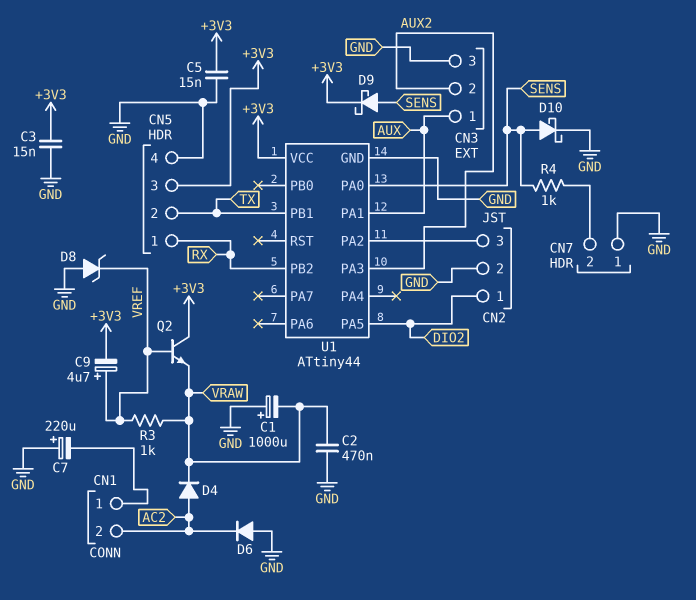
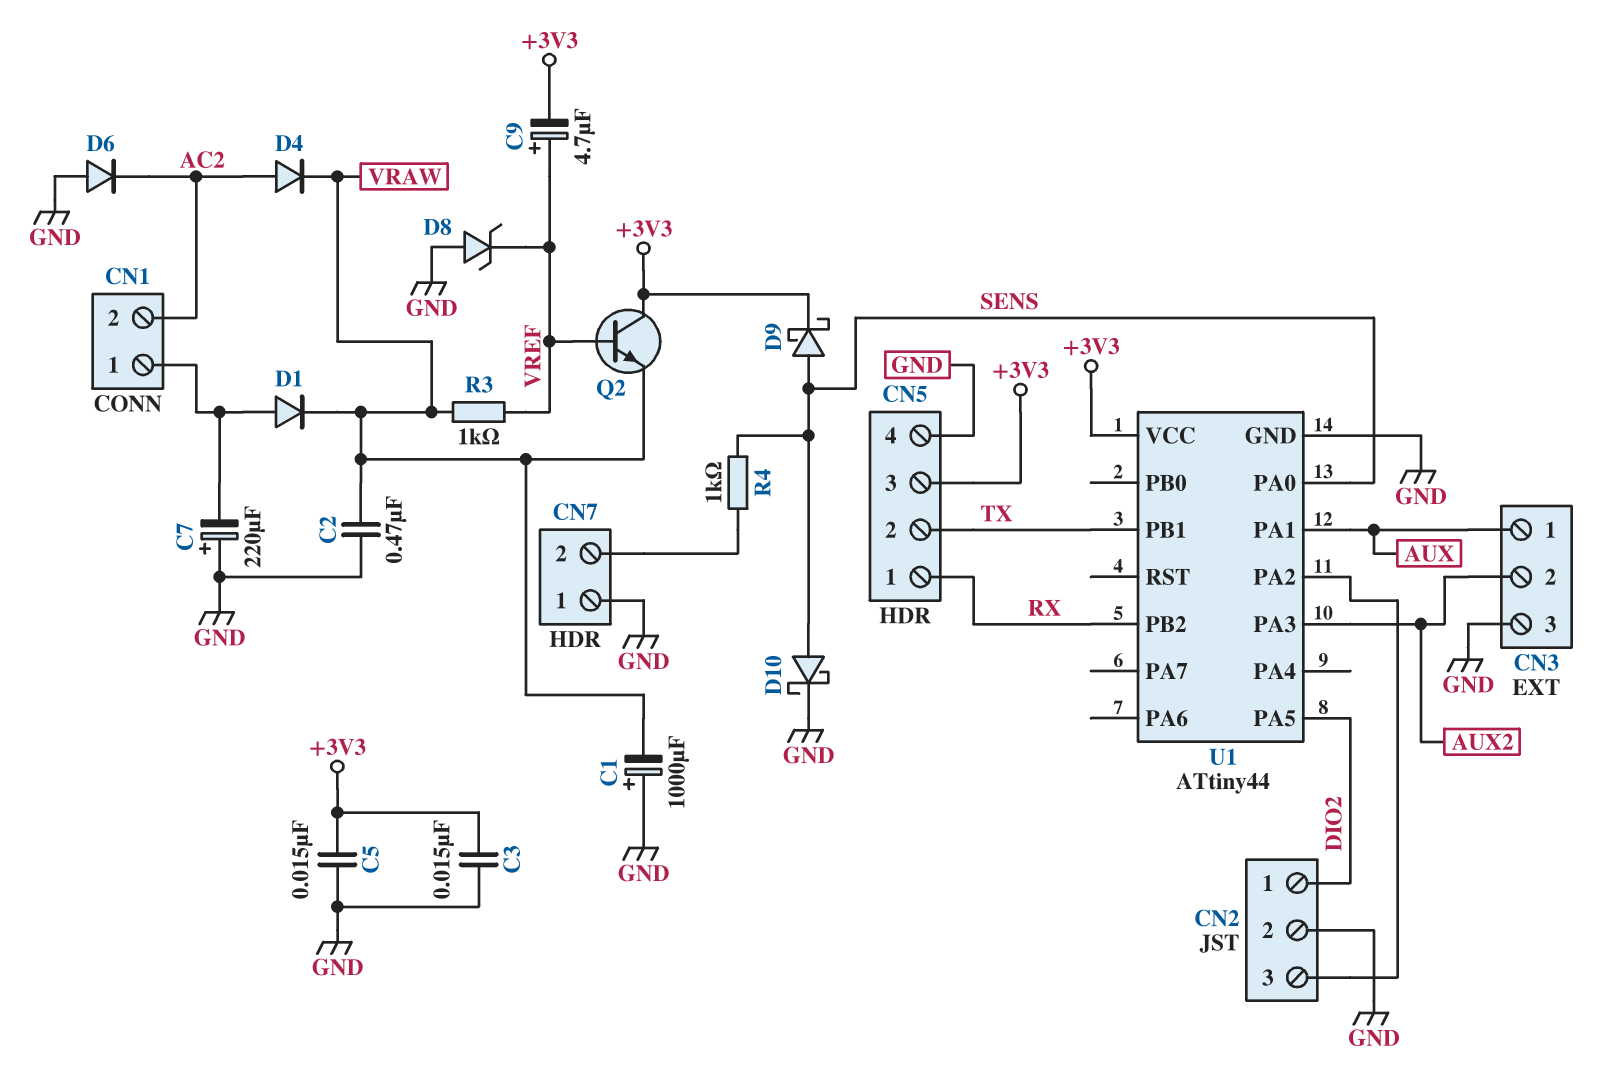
D1: none -> diode (A CN1/1, K VRAW)

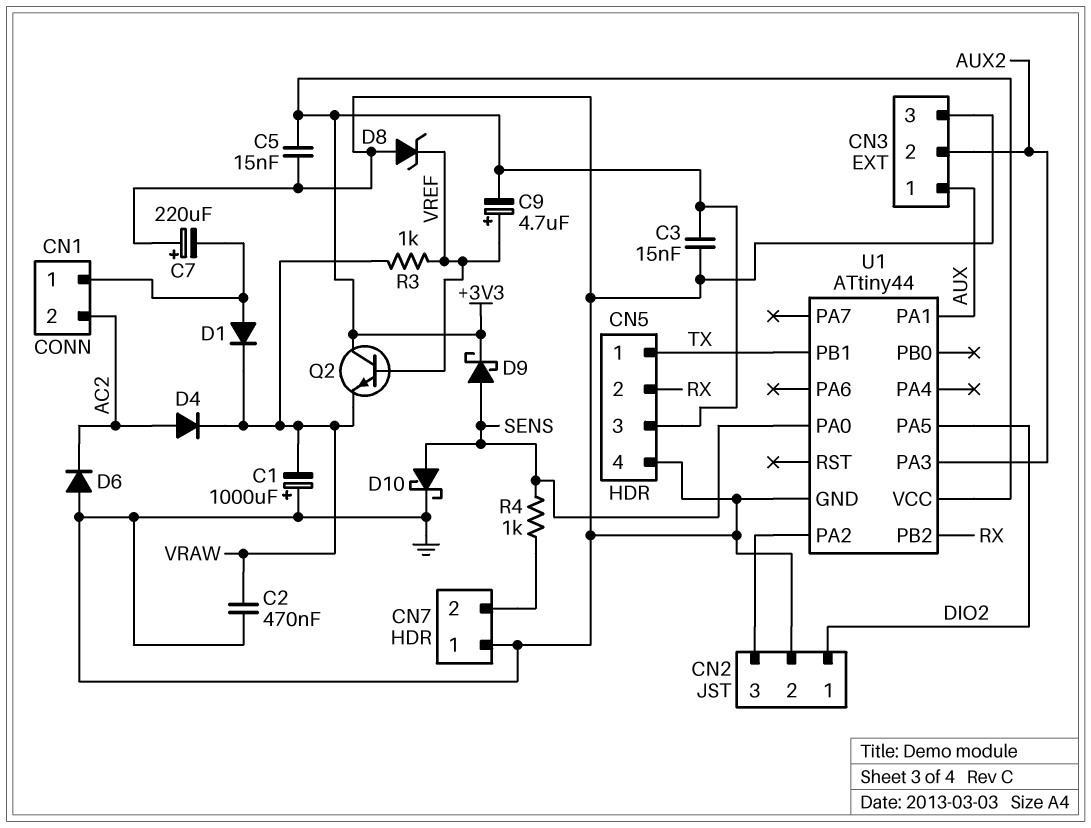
CN5 pin 1: RX -> TX
CN5 pin 2: TX -> RX

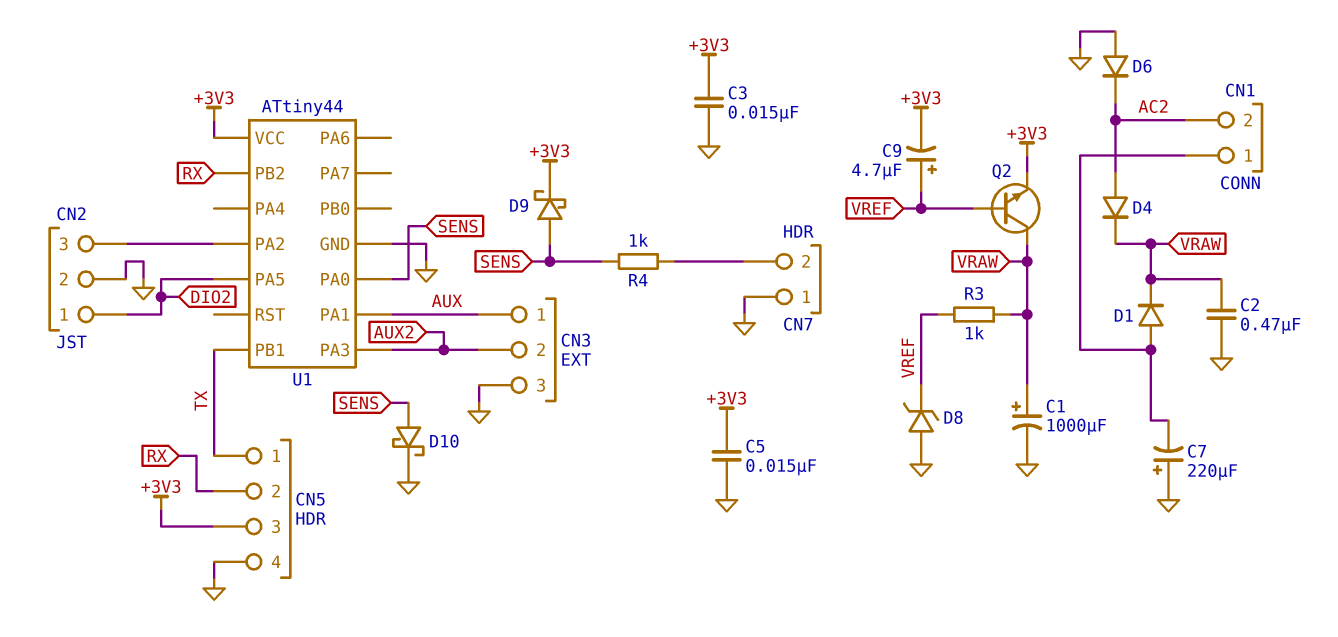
C1: 1000uF (plus GND, minus VRAW) -> 1000uF (plus VRAW, minus GND)
Q2: NPN (B VREF, C +3V3, E VRAW) -> NPN (B VREF, C VRAW, E +3V3)

